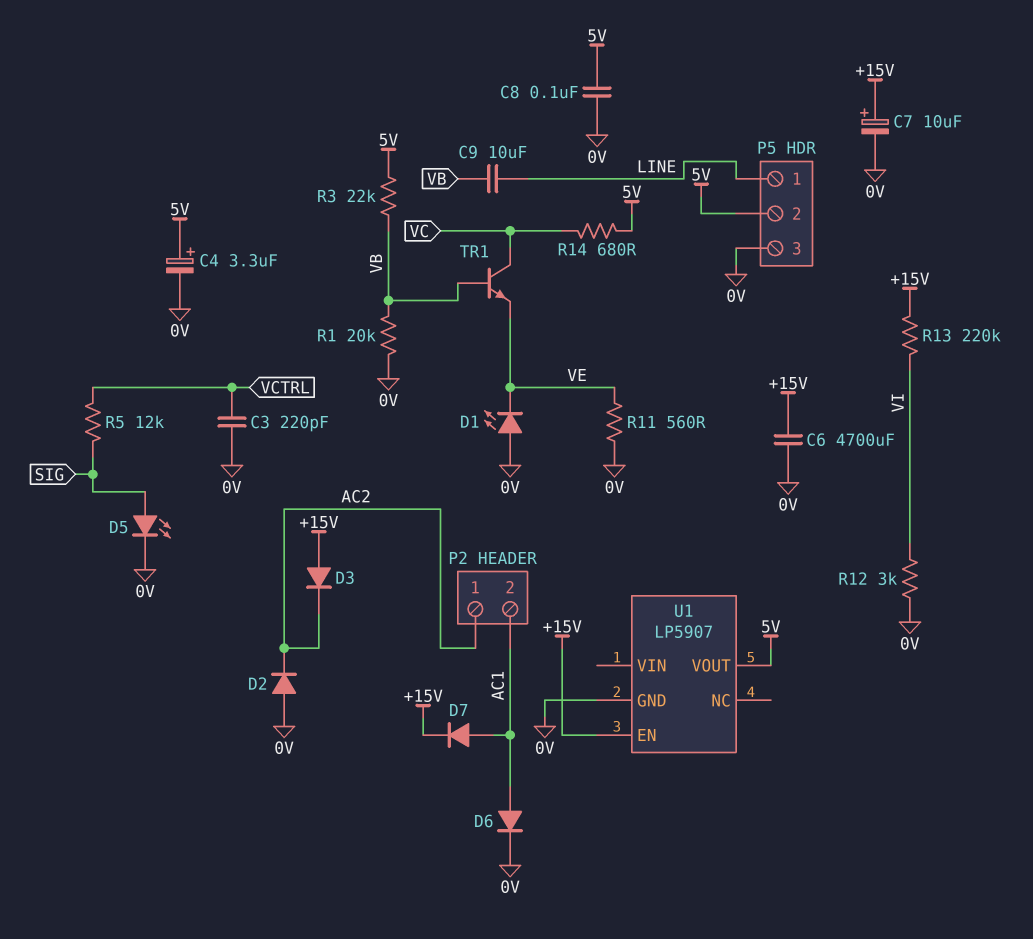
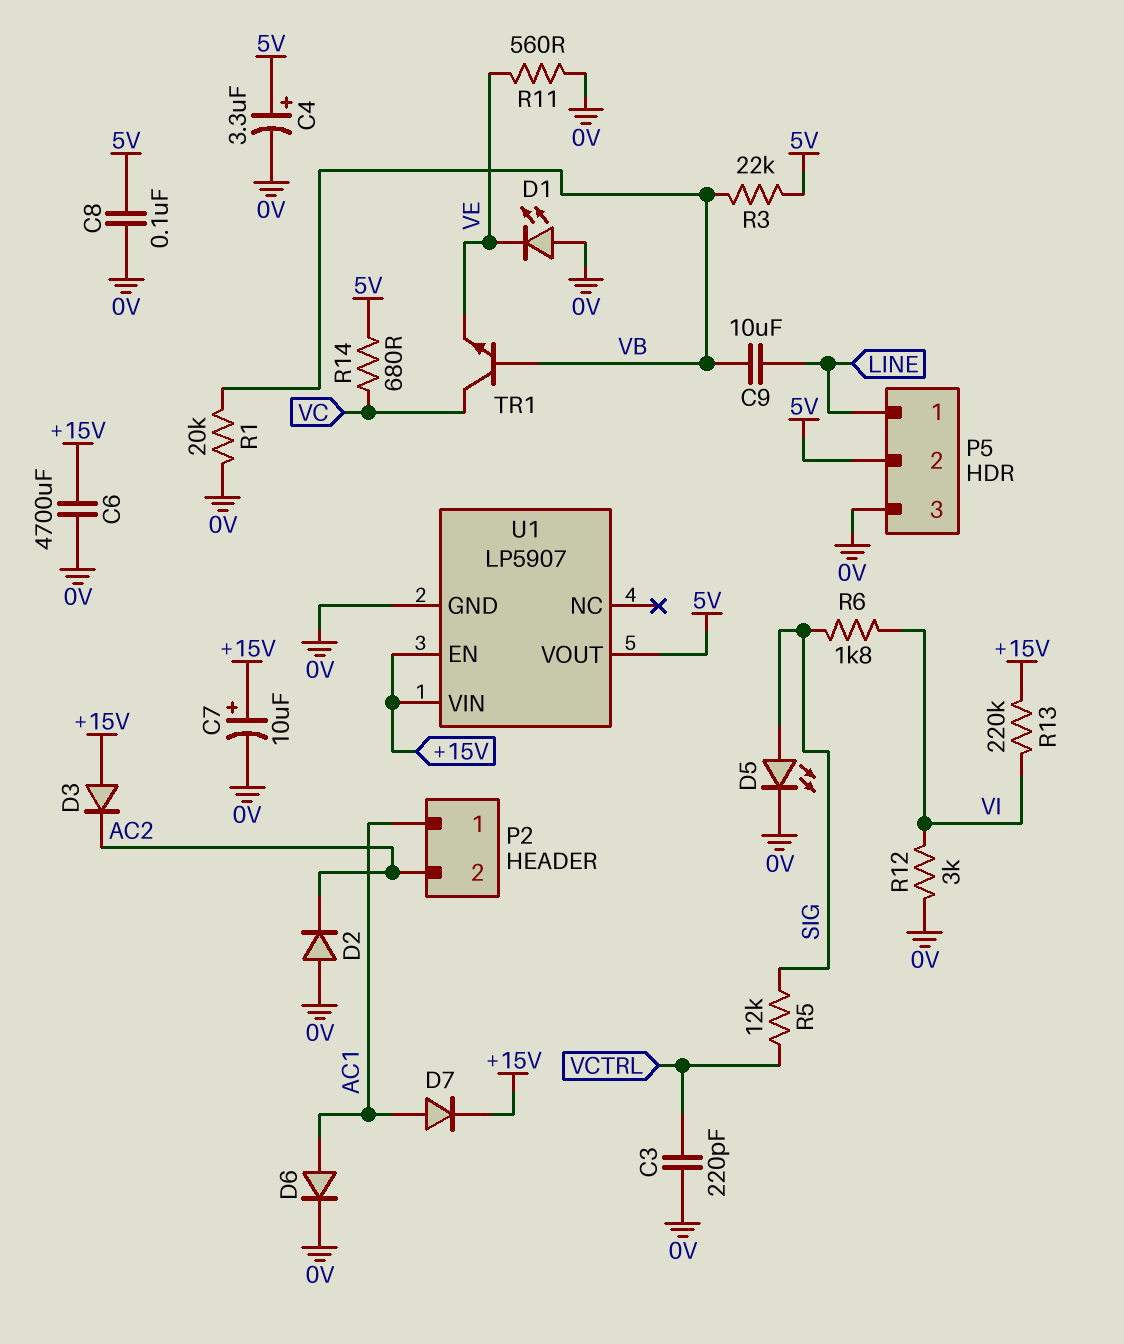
P2 pin 1: AC2 -> AC1
P2 pin 2: AC1 -> AC2
R6: none -> 1.8k (SIG, VI)
U1 pin VIN: none -> +15V

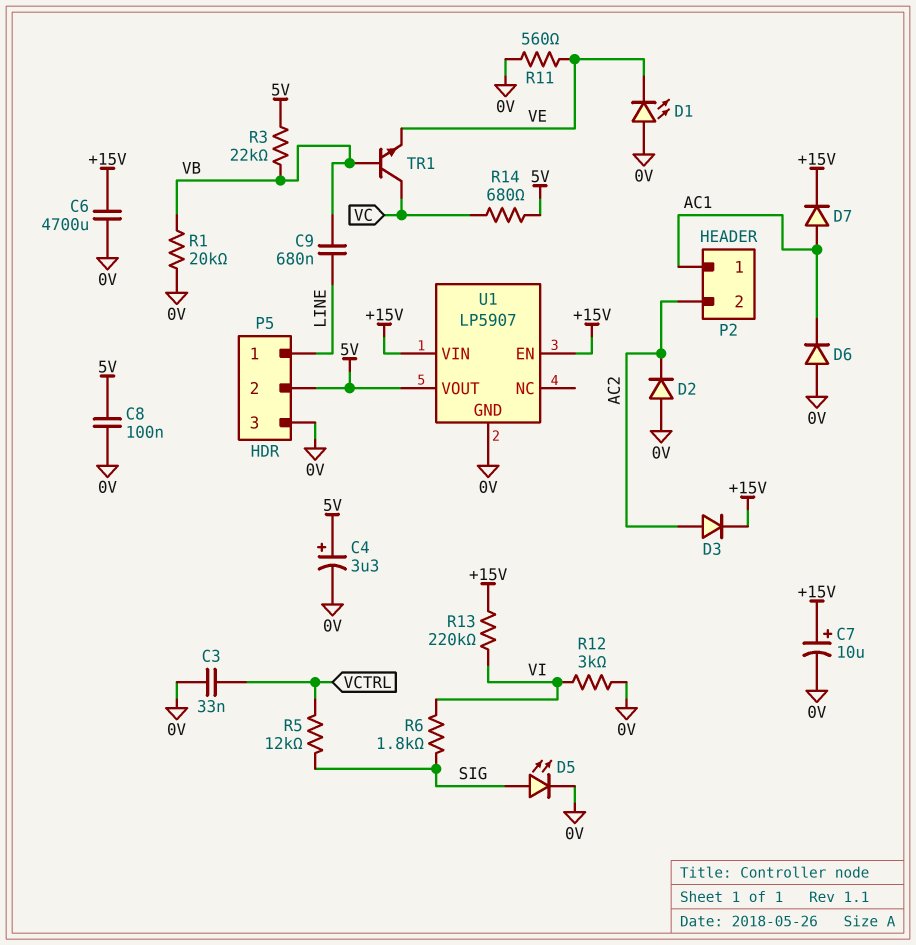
C3: 220pF (0V, VCTRL) -> 33nF (0V, VCTRL)
C9: 10uF (LINE, VB) -> 680nF (LINE, VB)
D3: diode (A +15V, K AC2) -> diode (A AC2, K +15V)
D6: diode (A AC1, K 0V) -> diode (A 0V, K AC1)

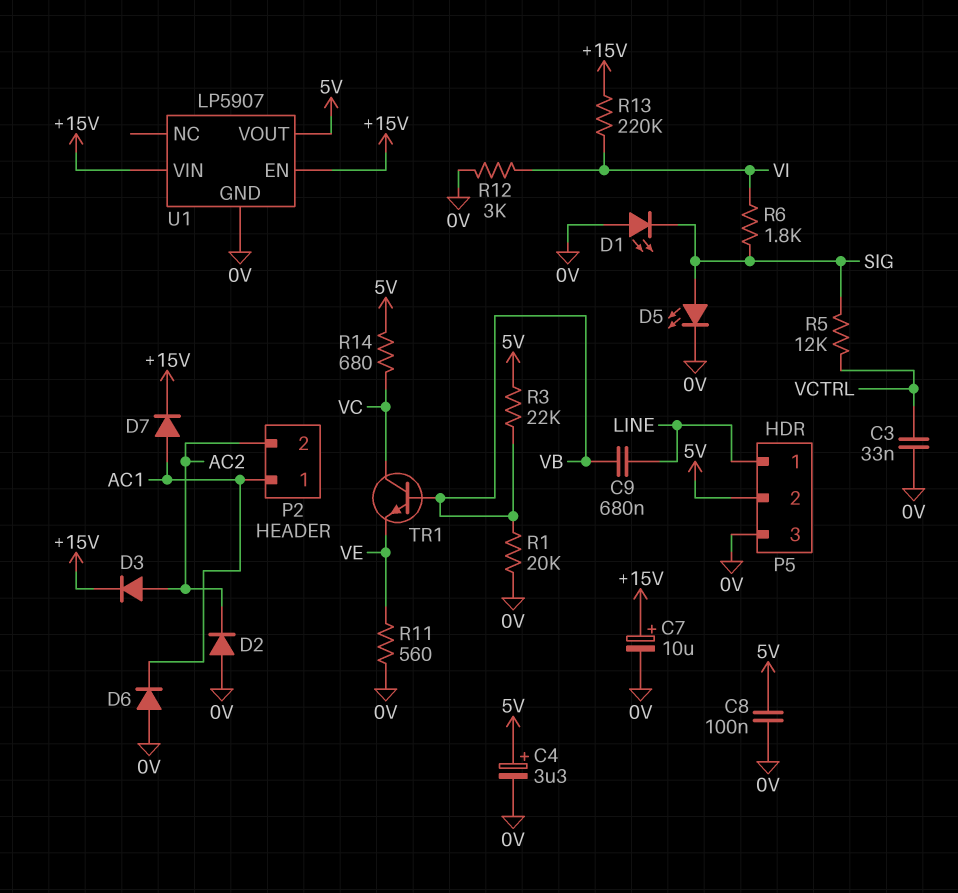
C6: 4700uF (+15V, 0V) -> none
D1: LED (A 0V, K VE) -> LED (A 0V, K SIG)

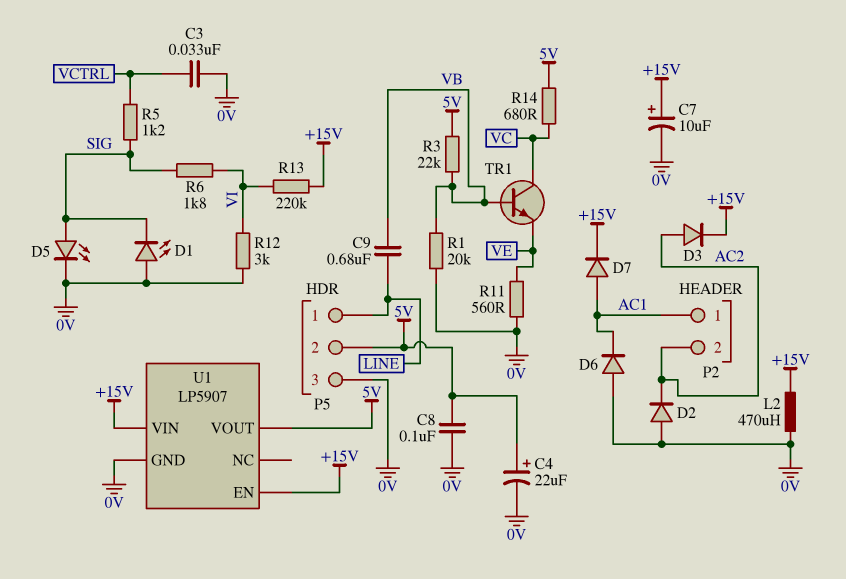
C4: 3.3uF (plus 5V, minus 0V) -> 22uF (plus 5V, minus 0V)
L2: none -> 470uH (+15V, 0V)
R5: 12k (SIG, VCTRL) -> 1.2k (SIG, VCTRL)

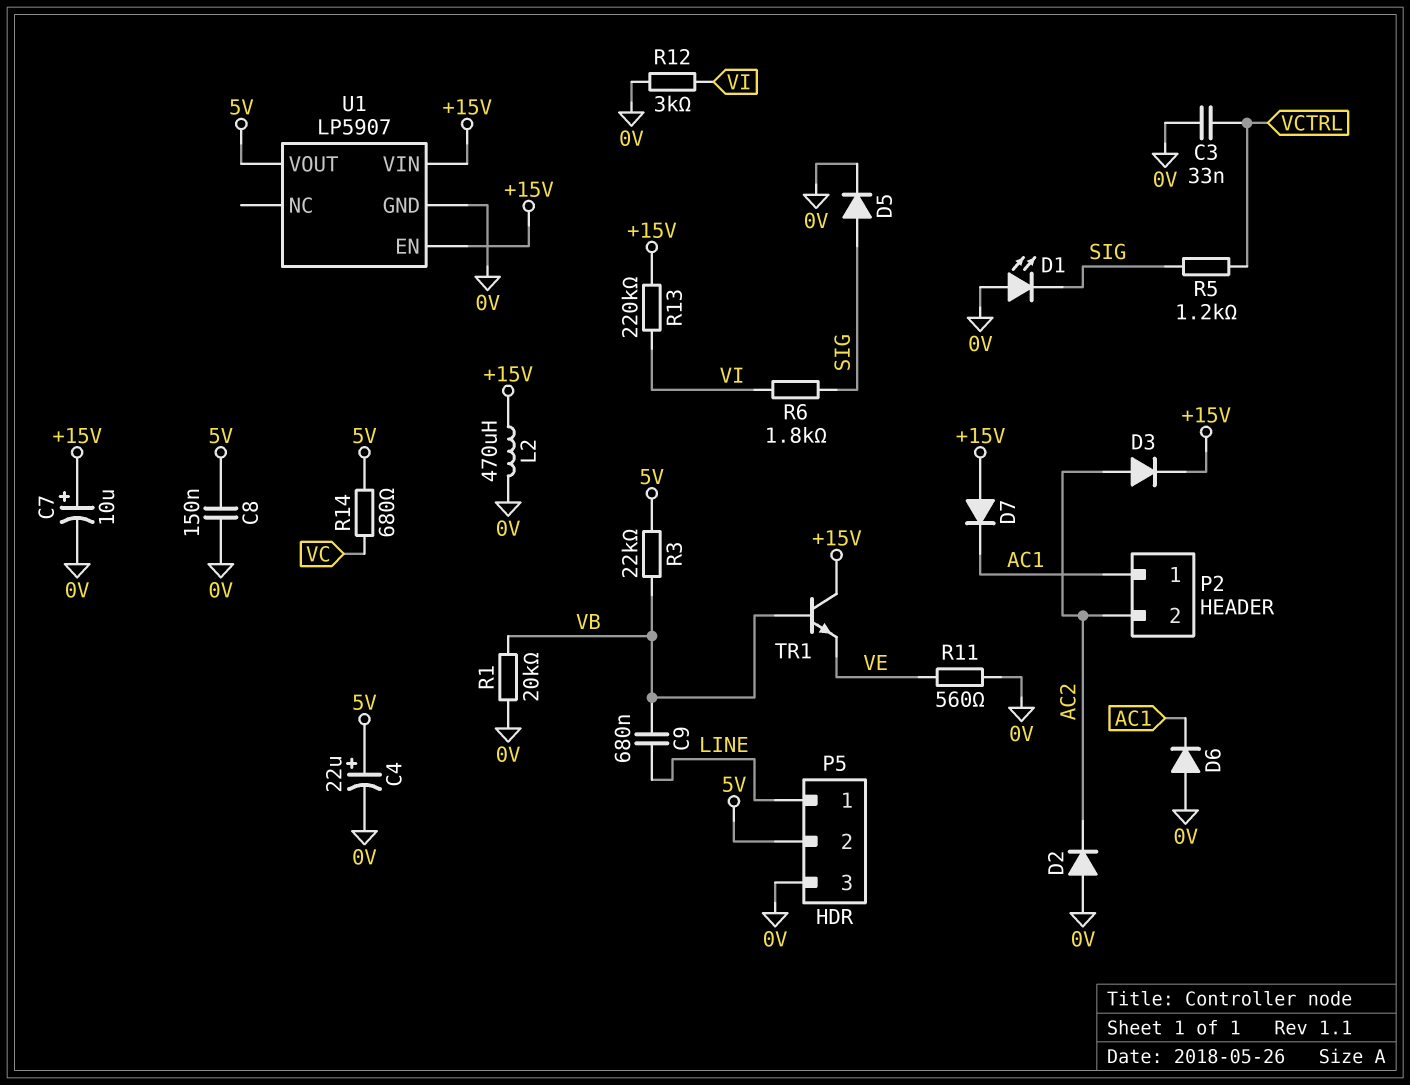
C8: 100nF (0V, 5V) -> 150nF (0V, 5V)
D5: LED (A SIG, K 0V) -> diode (A SIG, K 0V)
D7: diode (A AC1, K +15V) -> diode (A +15V, K AC1)
TR1: NPN (B VB, C VC, E VE) -> NPN (B VB, C +15V, E VE)

